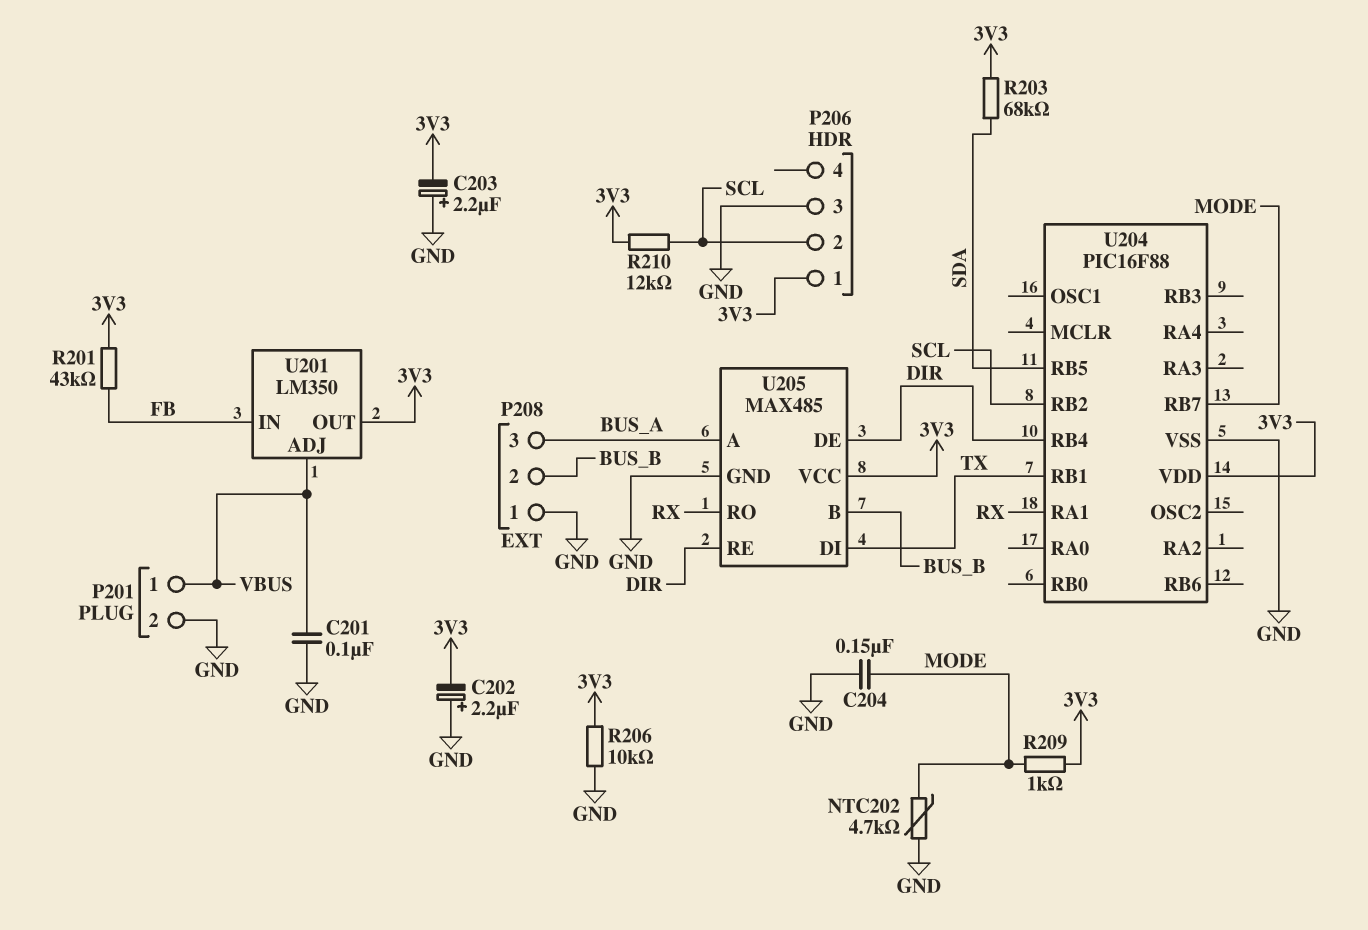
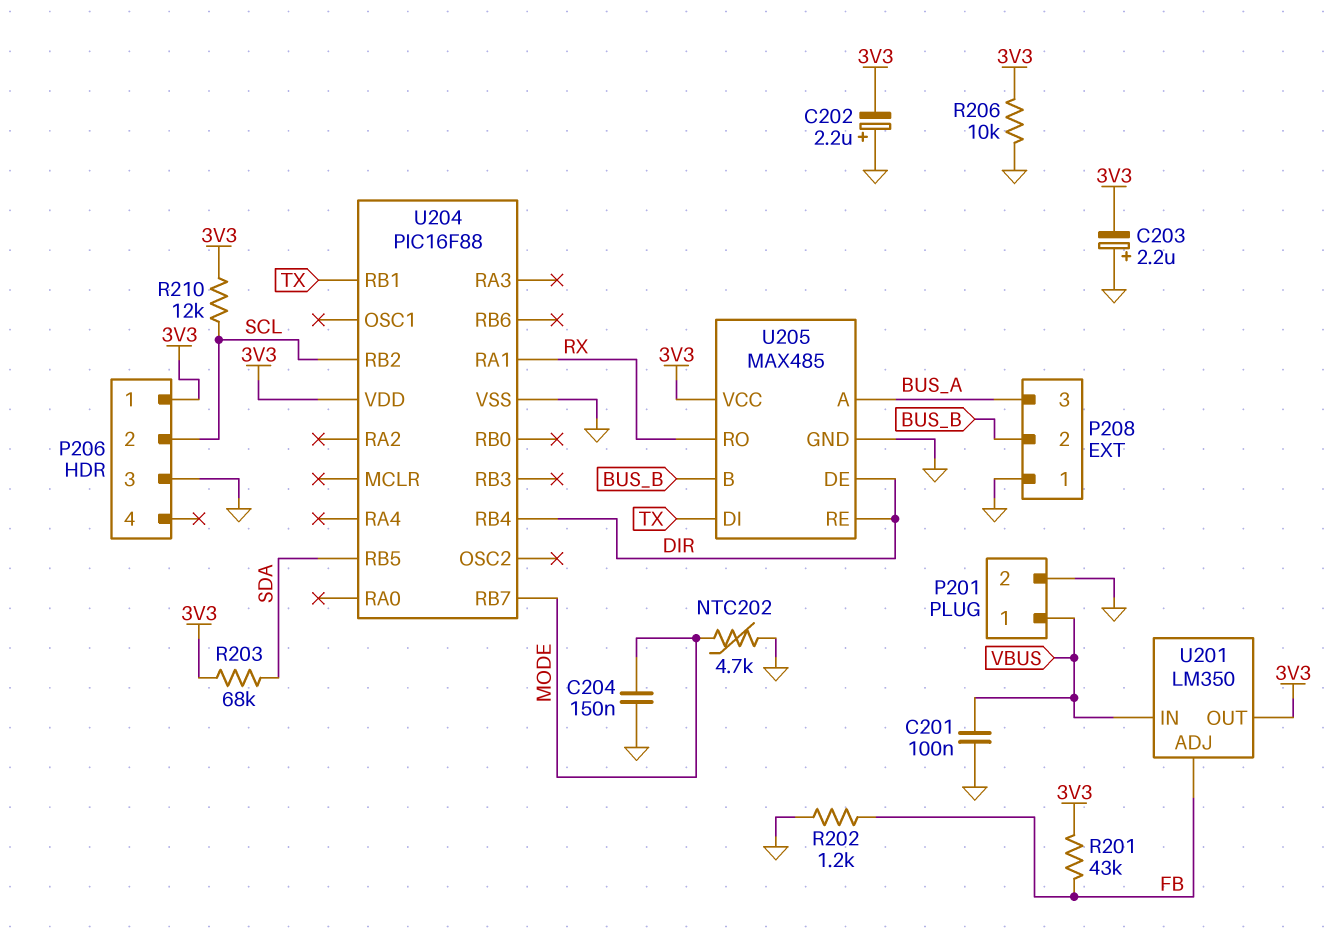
R202: none -> 1.2k (FB, GND)
R209: 1k (3V3, MODE) -> none
U201 pin ADJ: VBUS -> FB
U201 pin IN: FB -> VBUS

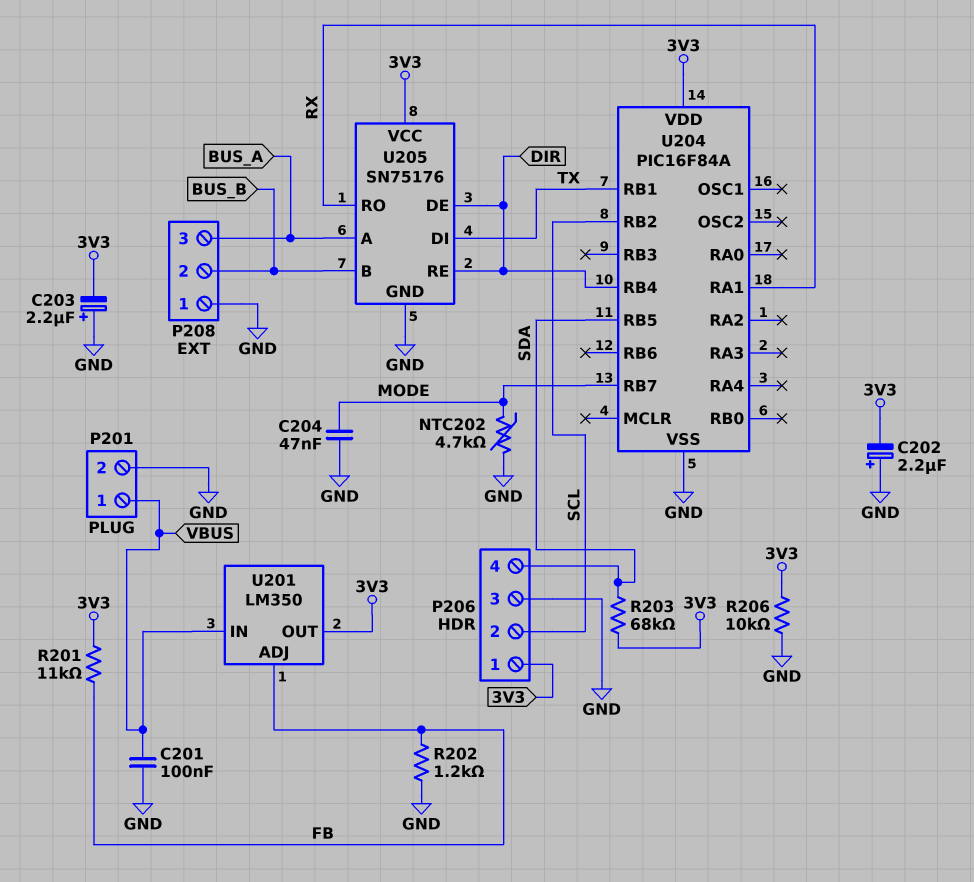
C204: 150nF (GND, MODE) -> 47nF (GND, MODE)
P206 pin 4: none -> SDA
R201: 43k (3V3, FB) -> 11k (3V3, FB)
R210: 12k (3V3, SCL) -> none
U204: PIC16F88 -> PIC16F84A
U205: MAX485 -> SN75176

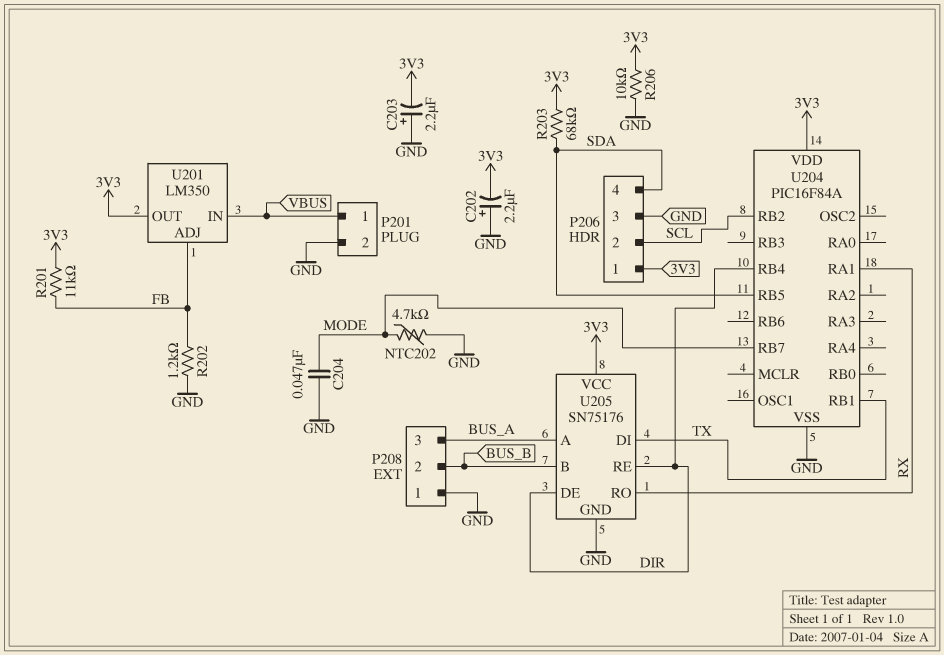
C201: 100nF (GND, VBUS) -> none

